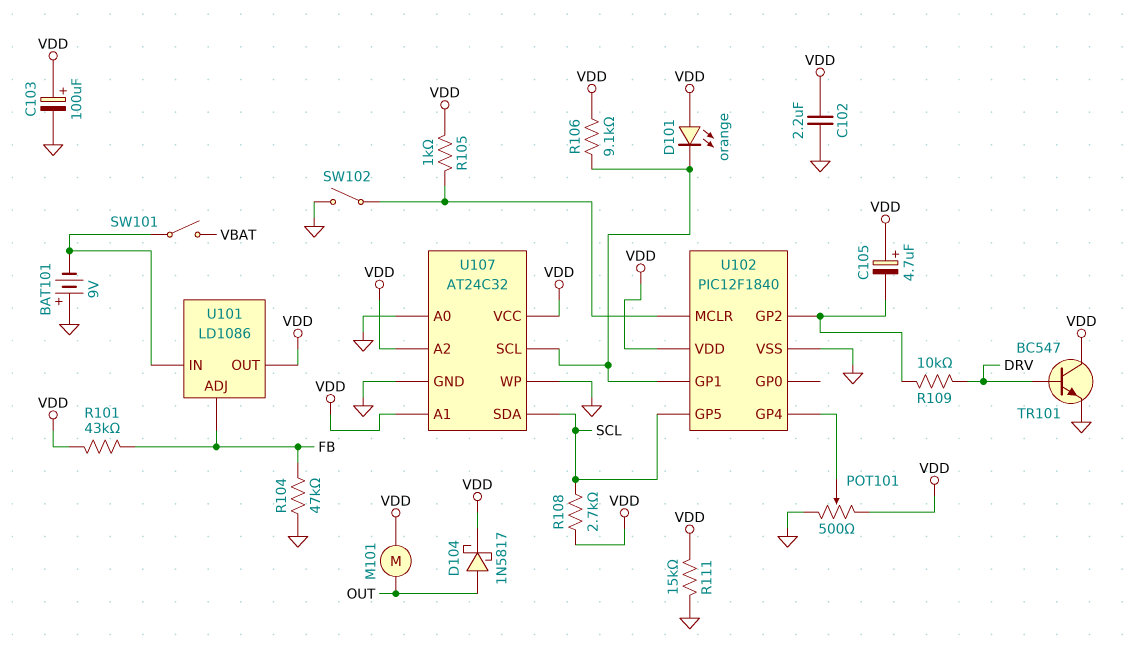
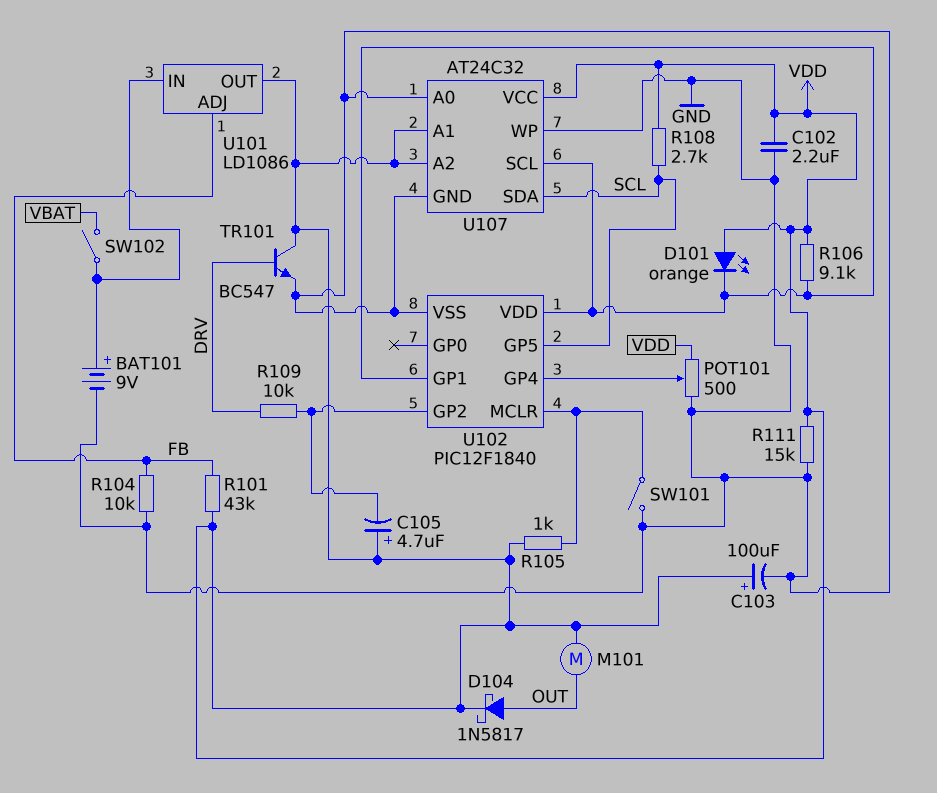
BAT101: 9V (plus GND, minus U101/IN) -> 9V (plus U101/IN, minus GND)
R104: 47k (FB, GND) -> 10k (FB, GND)
SW101: switch (U101/IN, VBAT) -> switch (GND, U102/MCLR)
SW102: switch (GND, U102/MCLR) -> switch (U101/IN, VBAT)
U102 pin VDD: VDD -> U102/GP1

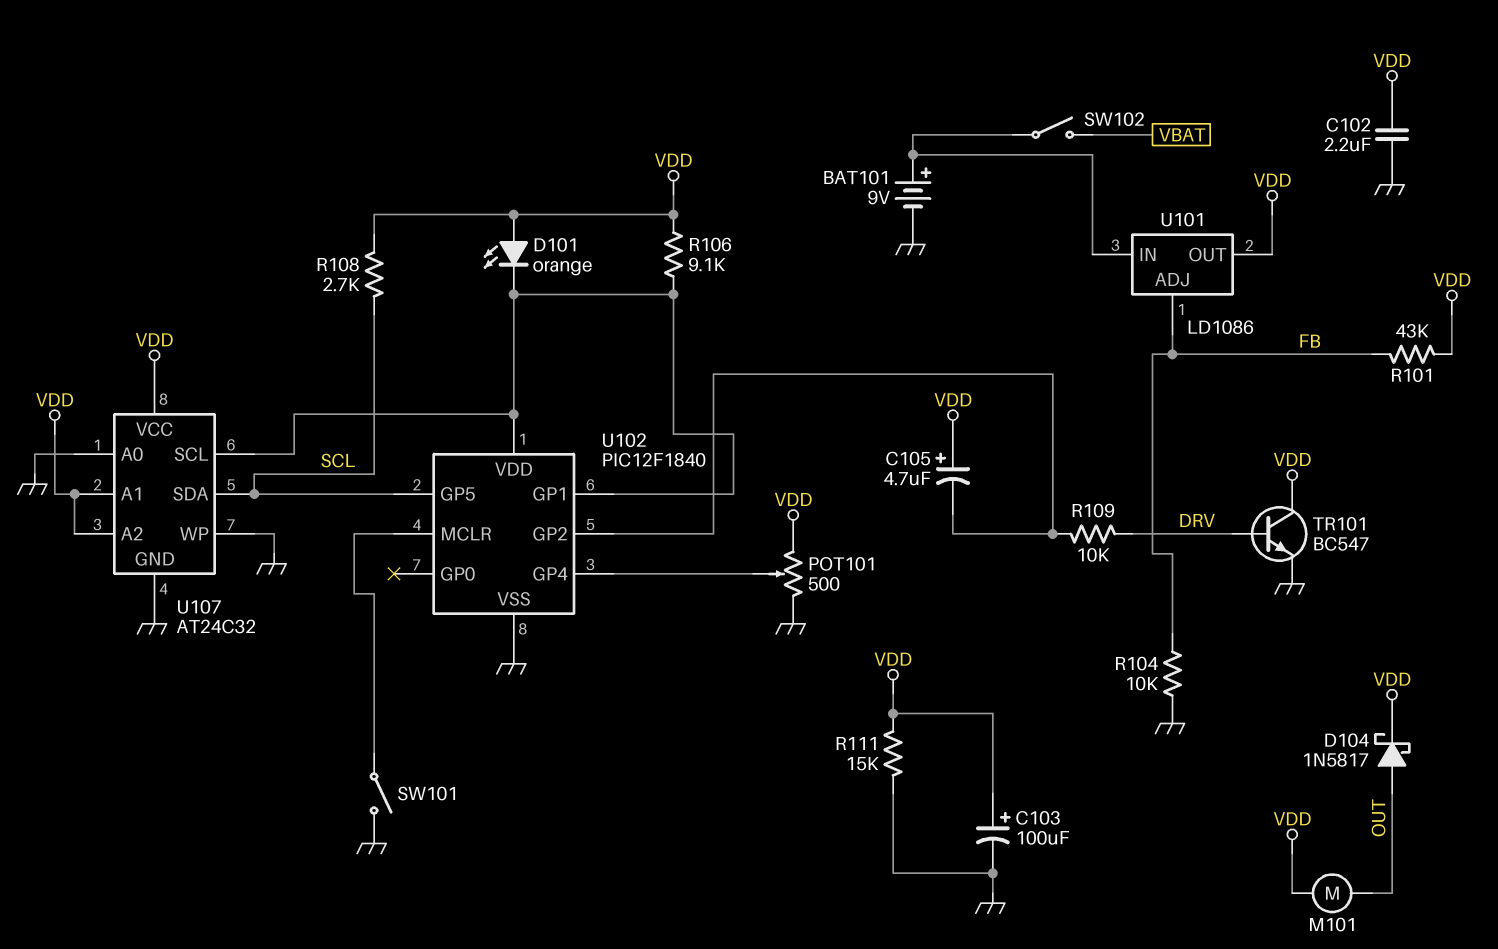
R105: 1k (U102/MCLR, VDD) -> none

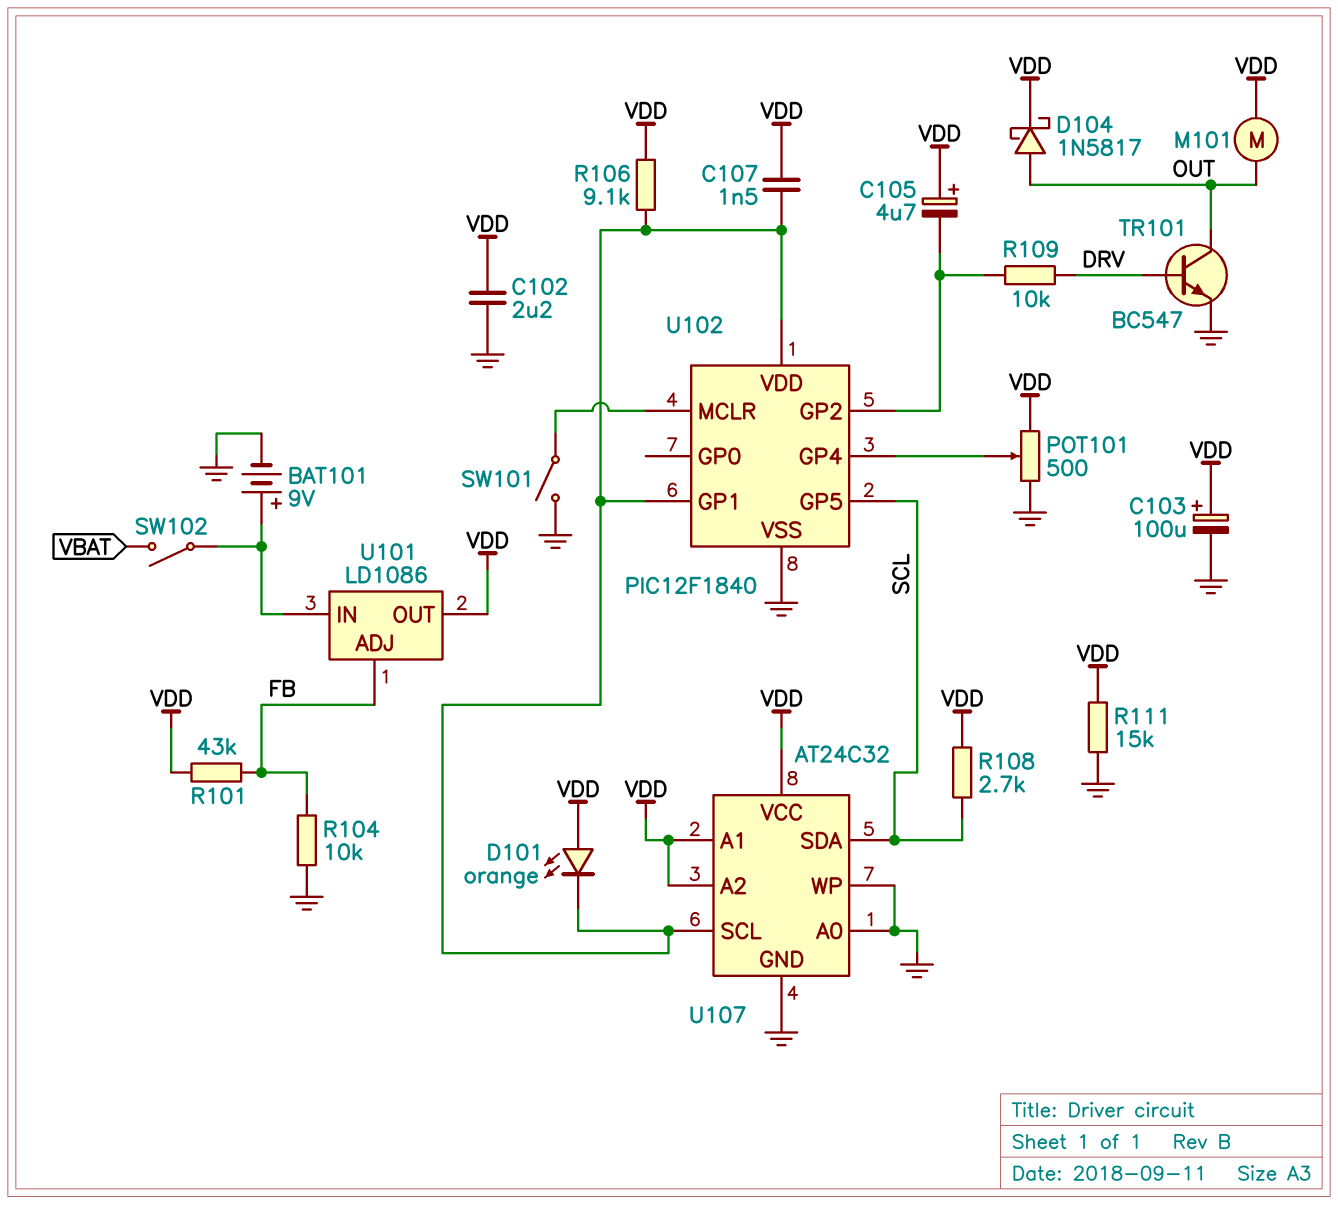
C107: none -> 1.5nF (U102/GP1, VDD)
TR101: NPN BC547 (B DRV, C VDD, E GND) -> NPN BC547 (B DRV, C OUT, E GND)

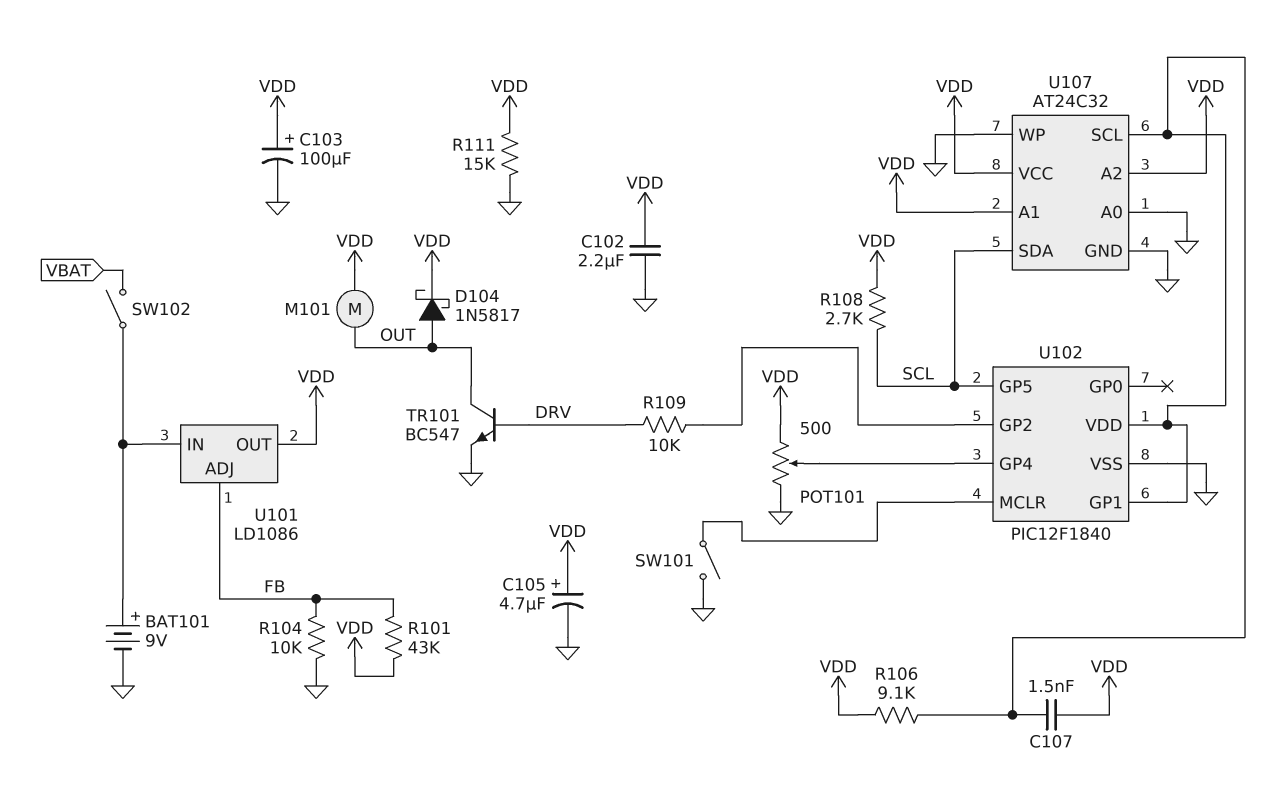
C105: 4.7uF (plus VDD, minus U102/GP2) -> 4.7uF (plus VDD, minus GND)
D101: LED orange (A VDD, K U102/GP1) -> none

